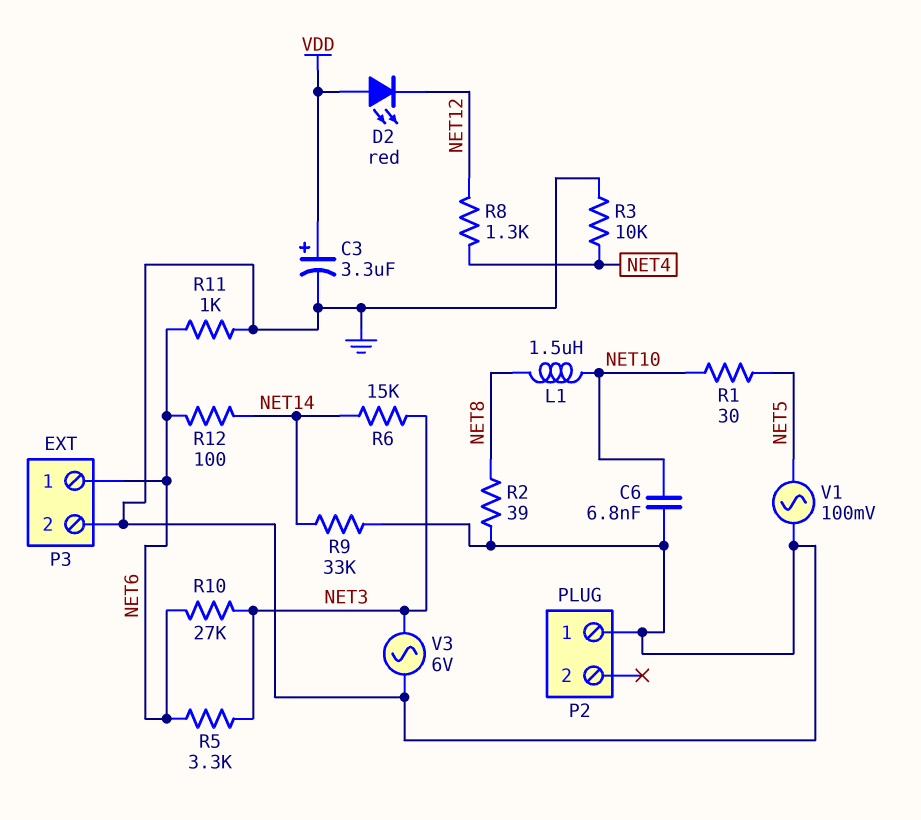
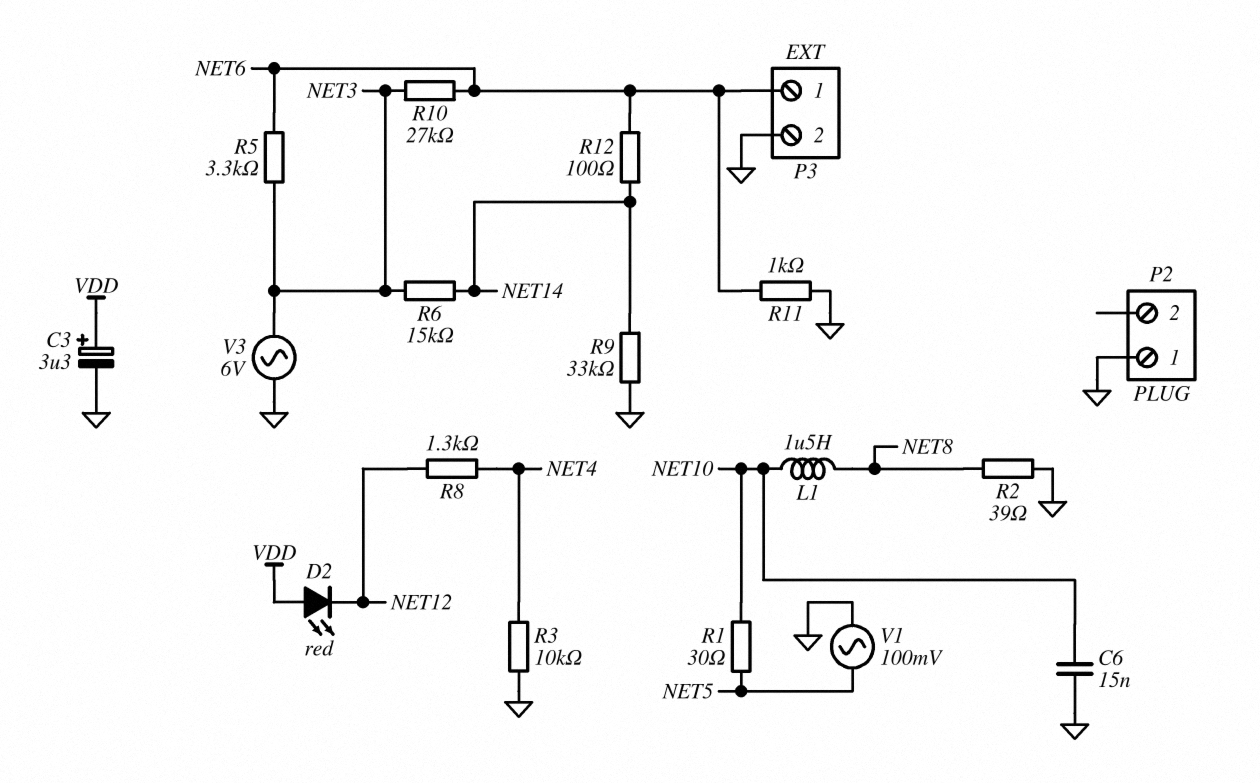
C6: 6.8nF (GND, NET10) -> 15nF (GND, NET10)

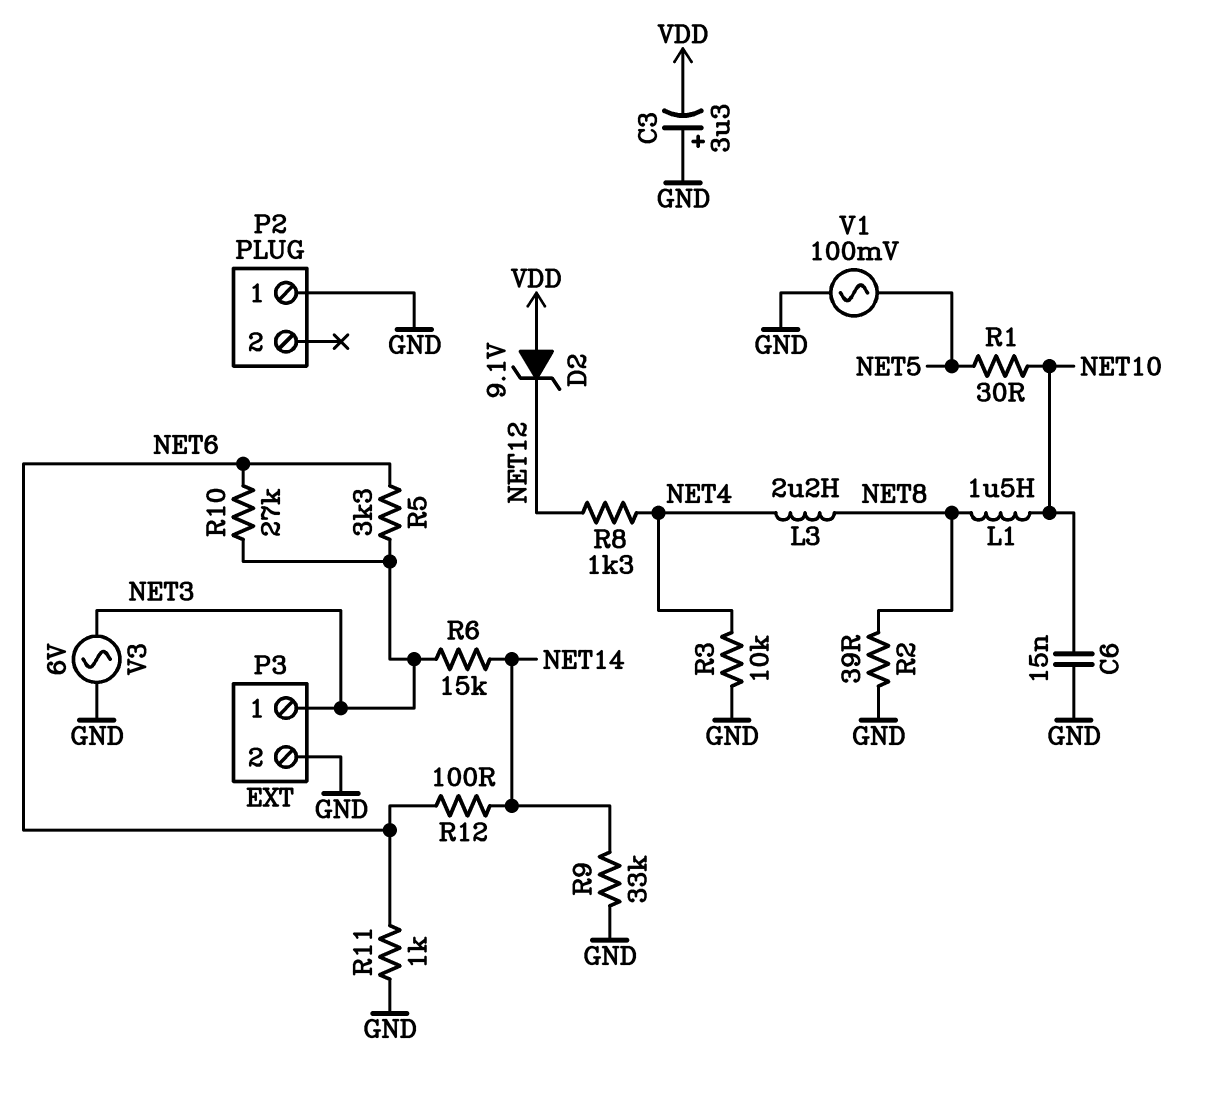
C3: 3.3uF (plus VDD, minus GND) -> 3.3uF (plus GND, minus VDD)
D2: LED red (A VDD, K NET12) -> zener 9.1V (A VDD, K NET12)
L3: none -> 2.2uH (NET4, NET8)
P3 pin 1: NET6 -> NET3

